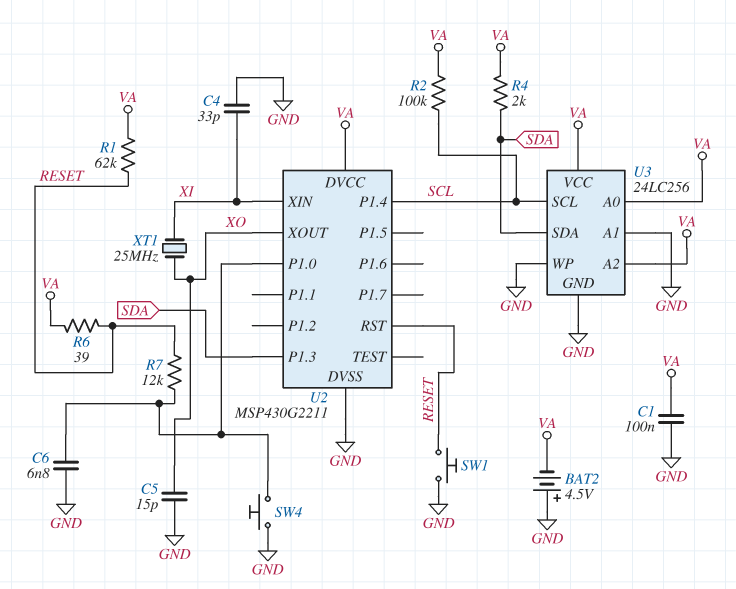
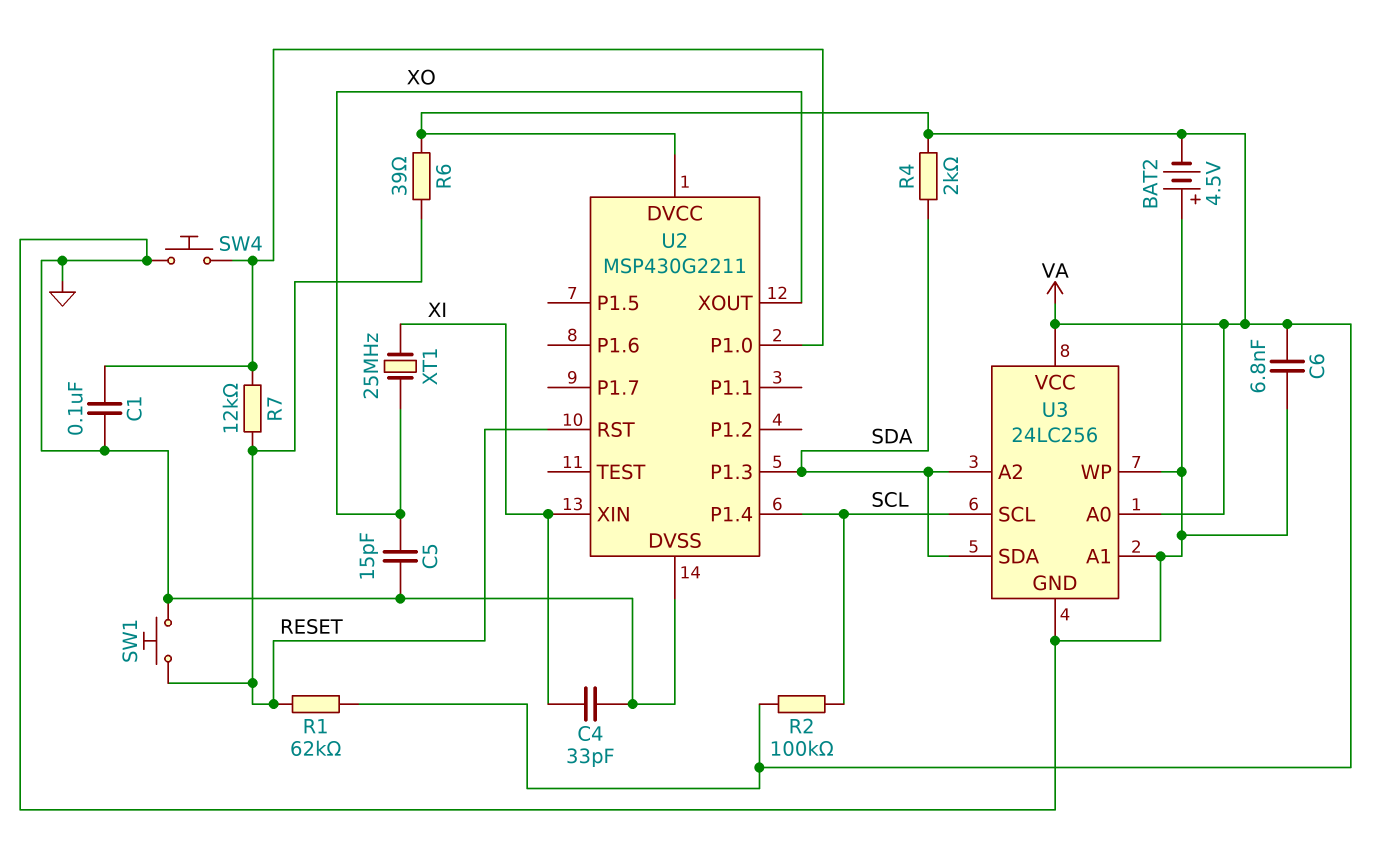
C1: 100nF (GND, VA) -> 100nF (GND, U2/P1.0)
C6: 6.8nF (GND, U2/P1.0) -> 6.8nF (GND, VA)
U3 pin A2: VA -> SDA

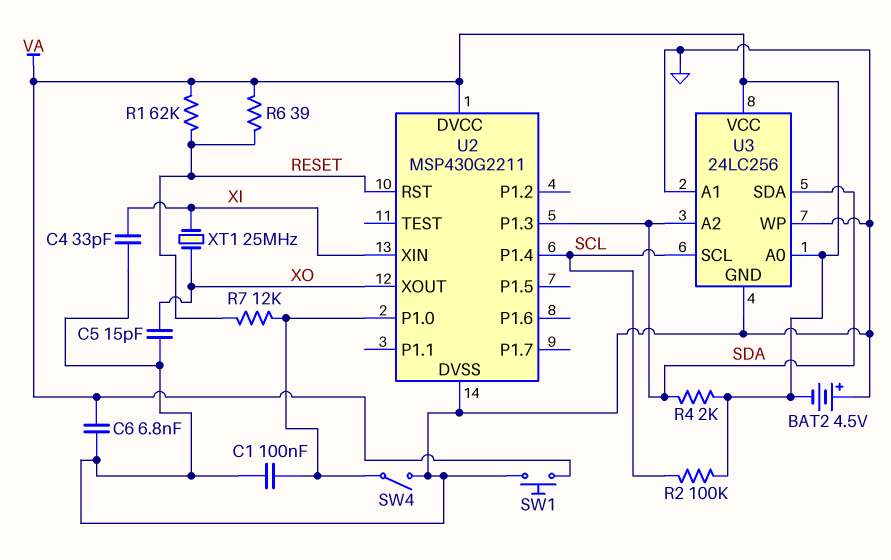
SW1: button (GND, RESET) -> button (GND, VA)
SW4: button (GND, U2/P1.0) -> switch (GND, U2/P1.0)

